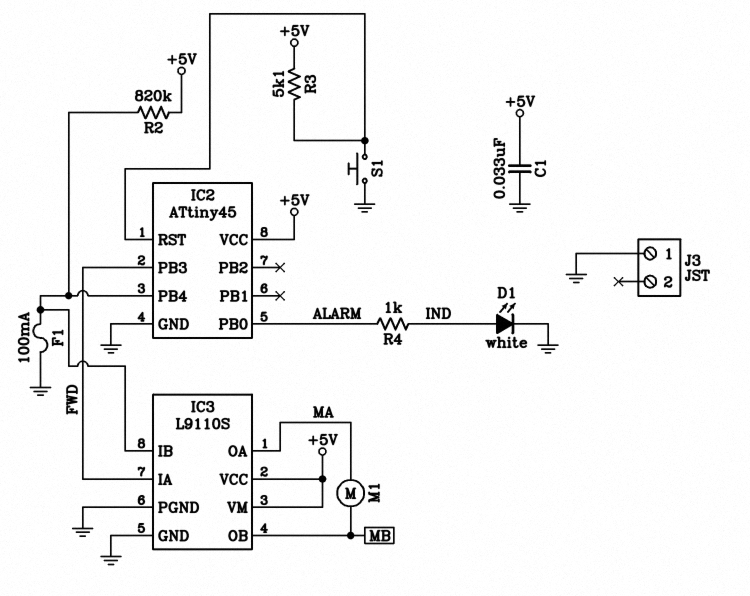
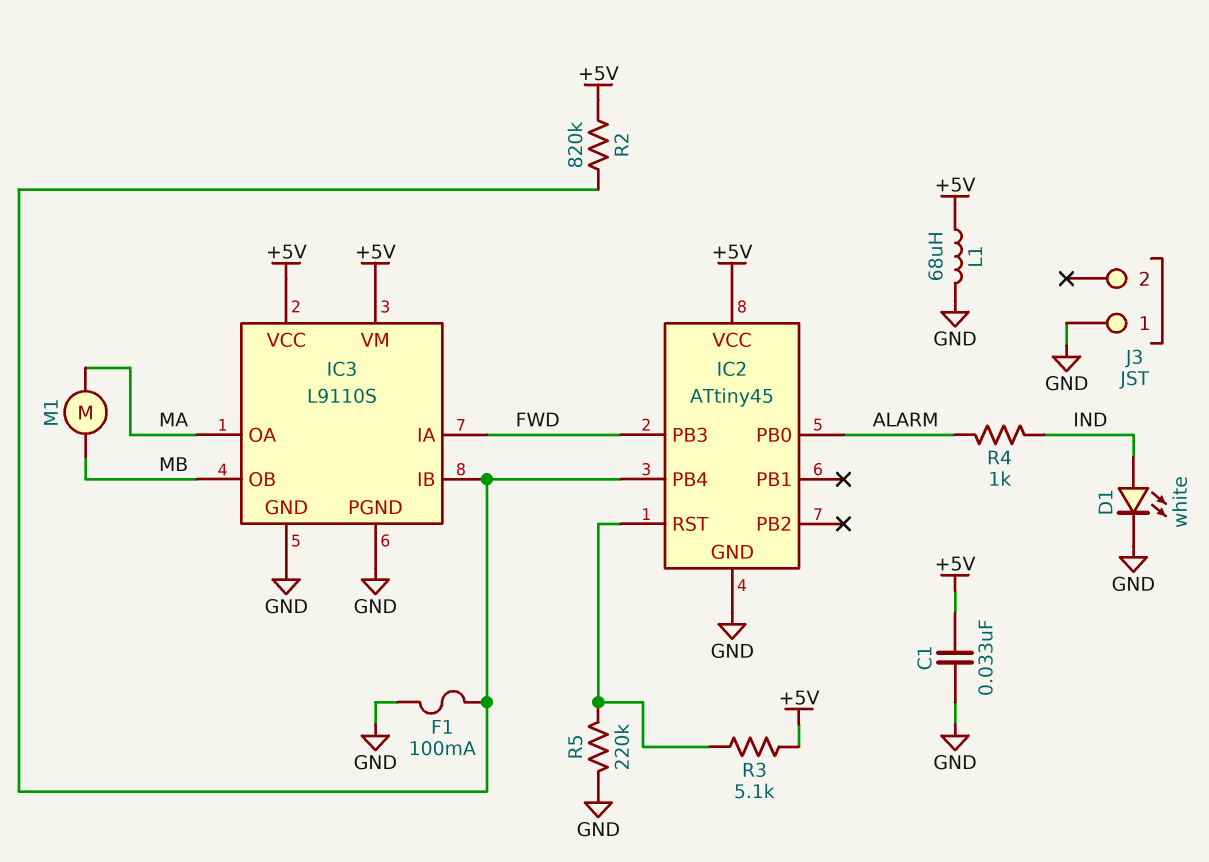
L1: none -> 68uH (+5V, GND)
R5: none -> 220k (GND, IC2/RST)
S1: button (GND, IC2/RST) -> none

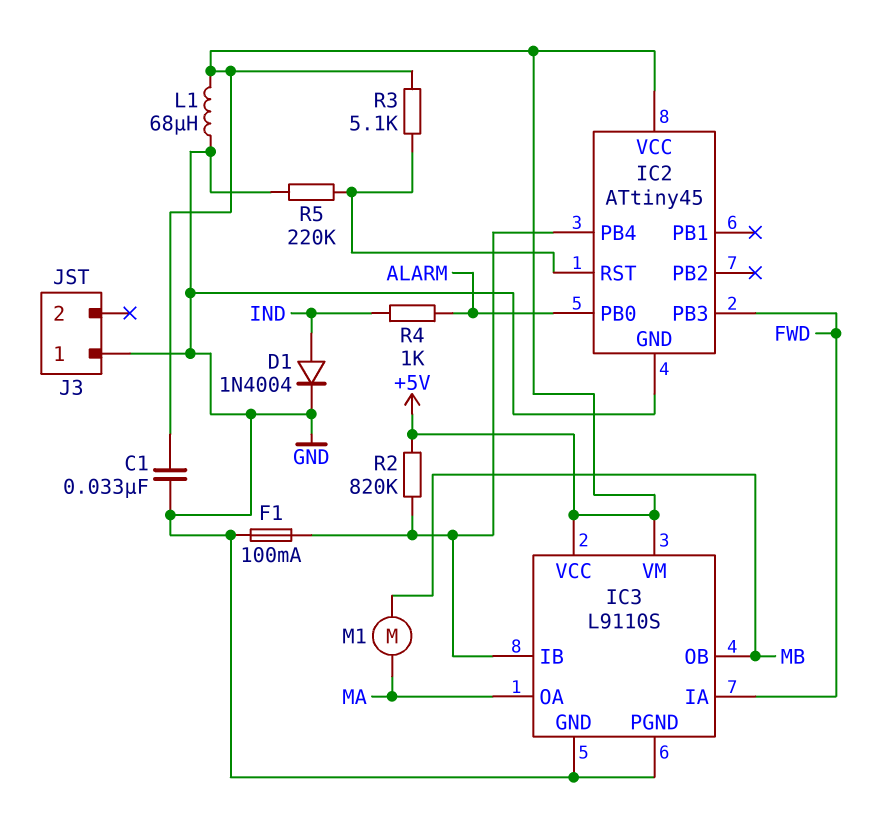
D1: LED white (A IND, K GND) -> diode 1N4004 (A IND, K GND)

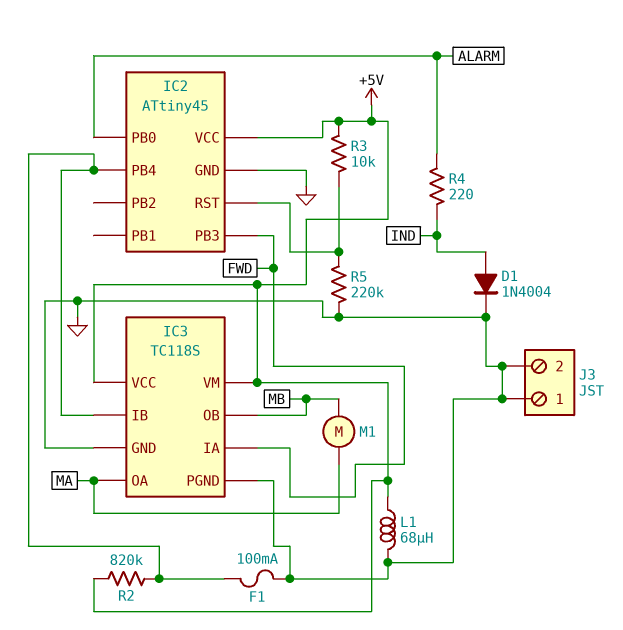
C1: 33nF (+5V, GND) -> none
IC3: L9110S -> TC118S
J3 pin 2: none -> GND
R3: 5.1k (+5V, IC2/RST) -> 10k (+5V, IC2/RST)
R4: 1k (ALARM, IND) -> 220 (ALARM, IND)

